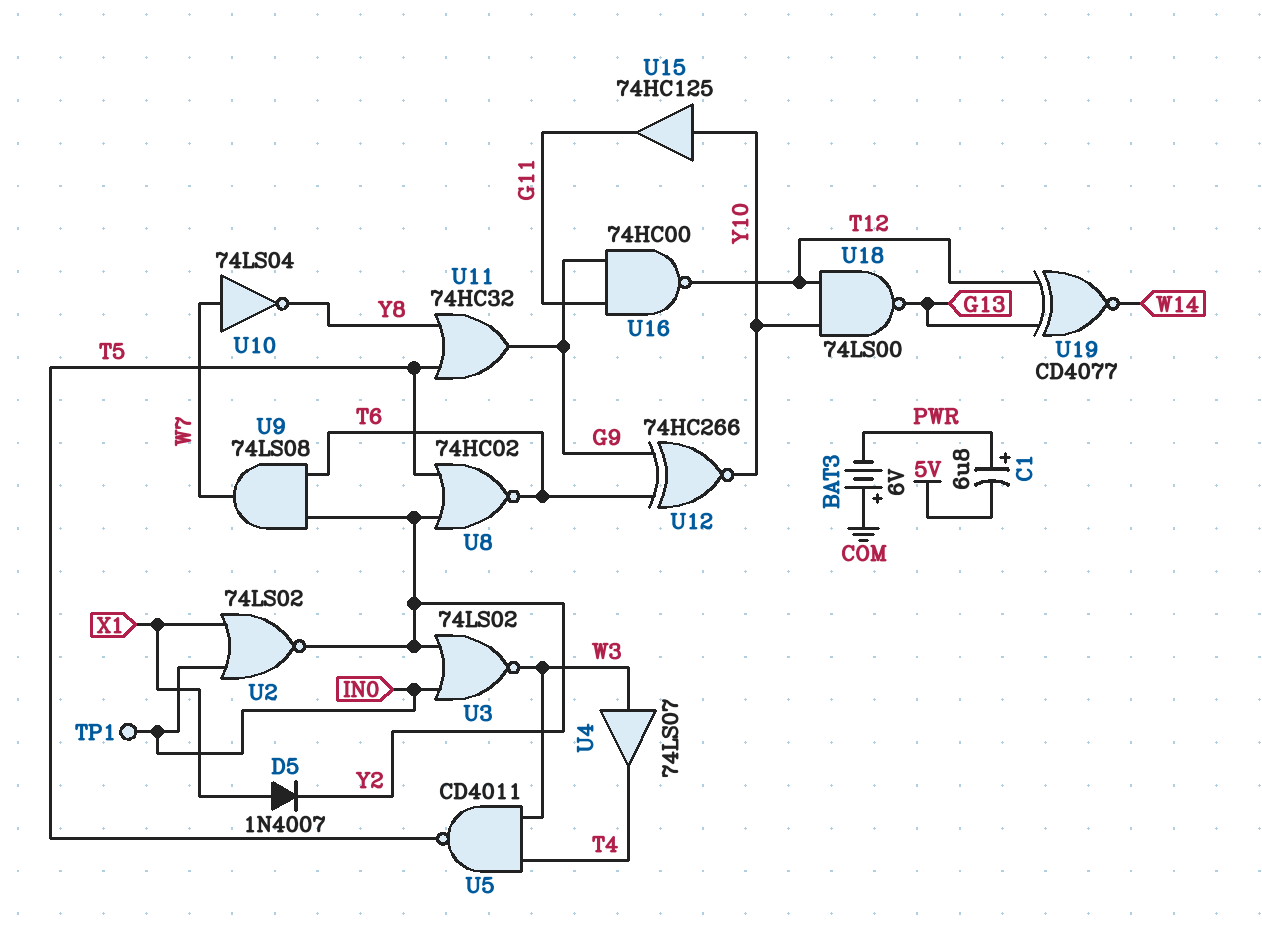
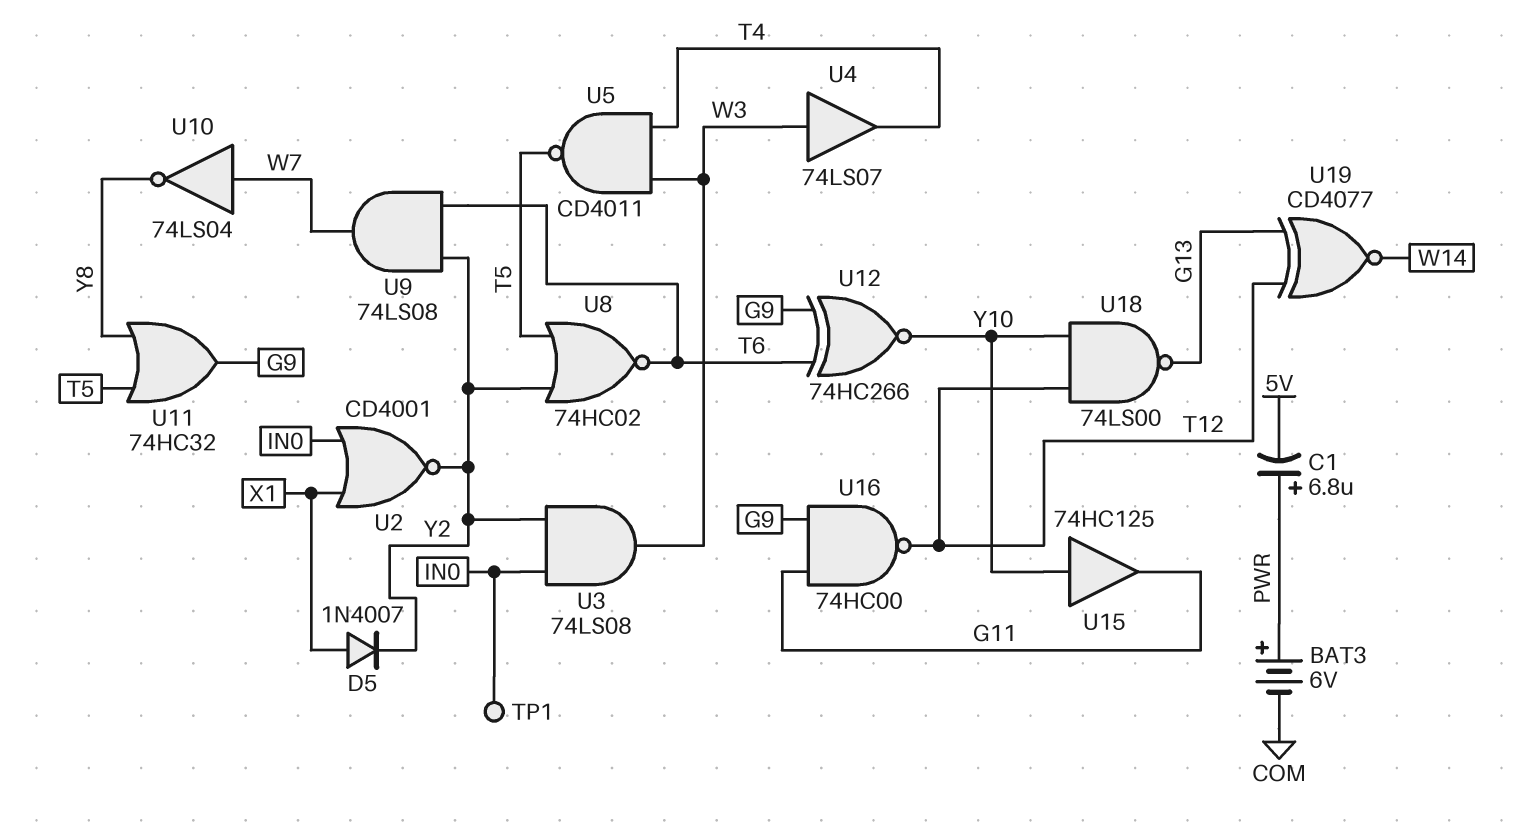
BAT3: 6V (plus COM, minus PWR) -> 6V (plus PWR, minus COM)
U2: NOR 74LS02 (in IN0, in X1, out Y2) -> NOR CD4001 (in IN0, in X1, out Y2)
U3: NOR 74LS02 (in IN0, in Y2, out W3) -> AND 74LS08 (in IN0, in Y2, out W3)

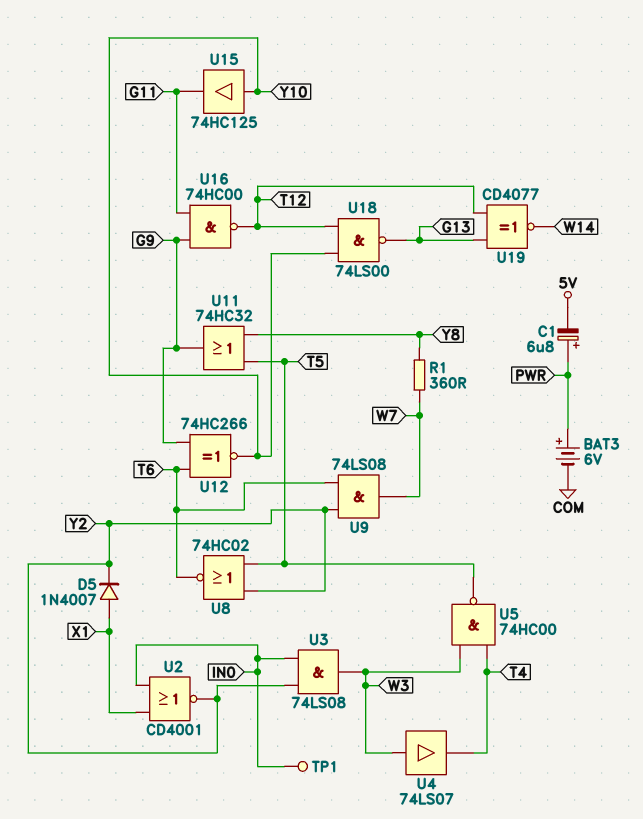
R1: none -> 360 (W7, Y8)
U5: NAND CD4011 (in T4, in W3, out T5) -> NAND 74HC00 (in T4, in W3, out T5)
U10: NOT 74LS04 (in W7, out Y8) -> none

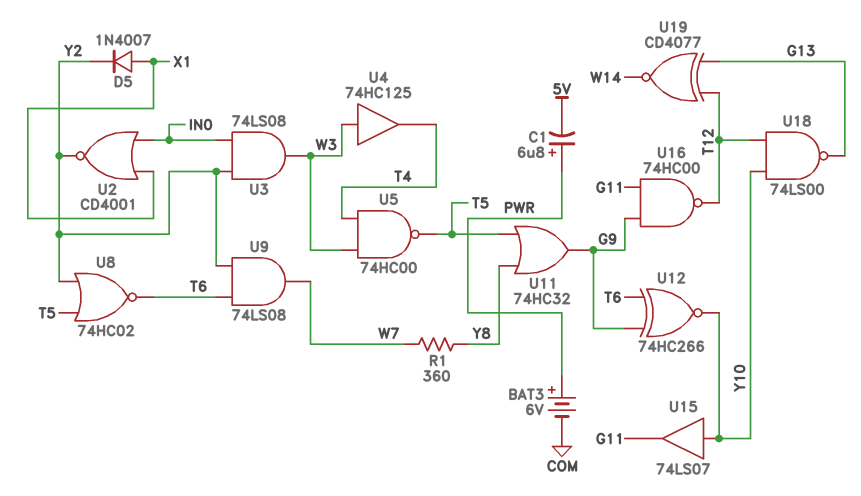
TP1: test point (IN0) -> none
U4: buffer 74LS07 (in W3, out T4) -> buffer 74HC125 (in W3, out T4)
U15: buffer 74HC125 (in Y10, out G11) -> buffer 74LS07 (in Y10, out G11)

